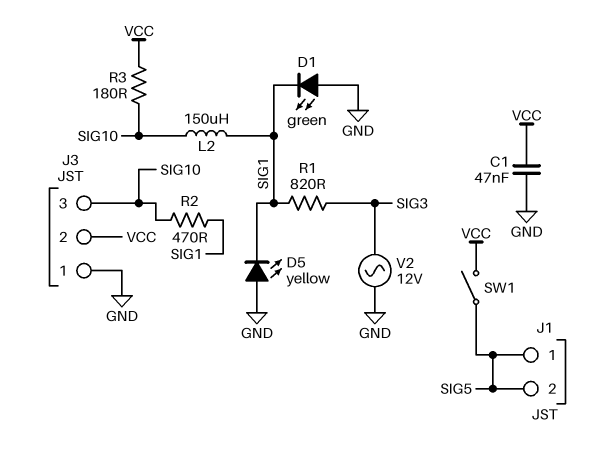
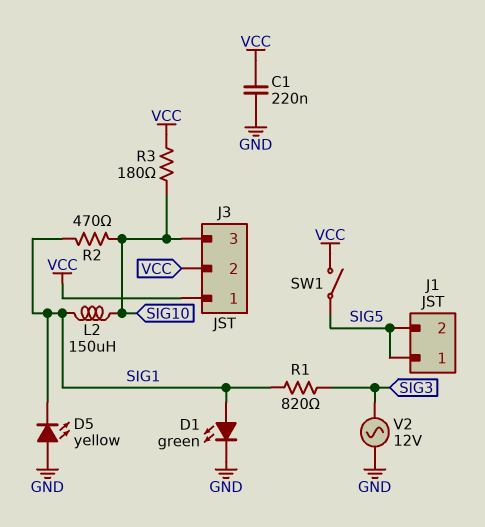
C1: 47nF (GND, VCC) -> 220nF (GND, VCC)
D1: LED green (A GND, K SIG1) -> LED green (A SIG1, K GND)
J3 pin 1: GND -> VCC

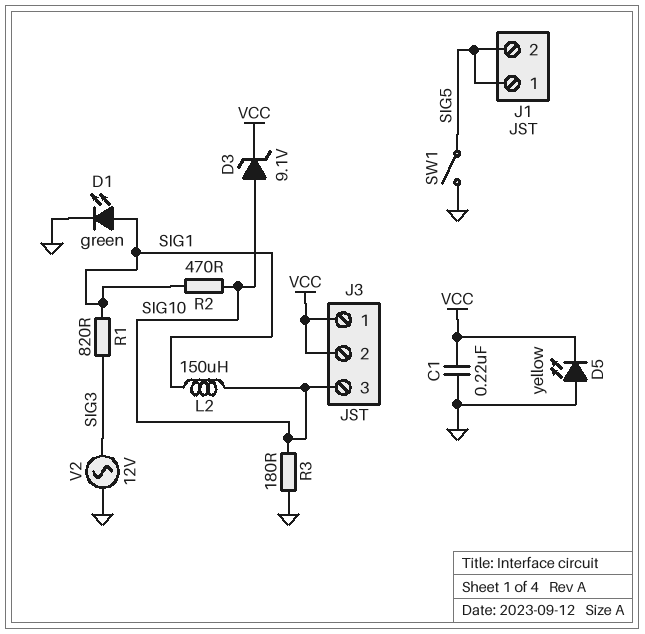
D3: none -> zener 9.1V (A SIG10, K VCC)
D5: LED yellow (A GND, K SIG1) -> LED yellow (A GND, K VCC)
R3: 180 (SIG10, VCC) -> 180 (GND, SIG10)
SW1: switch (SIG5, VCC) -> switch (GND, SIG5)

